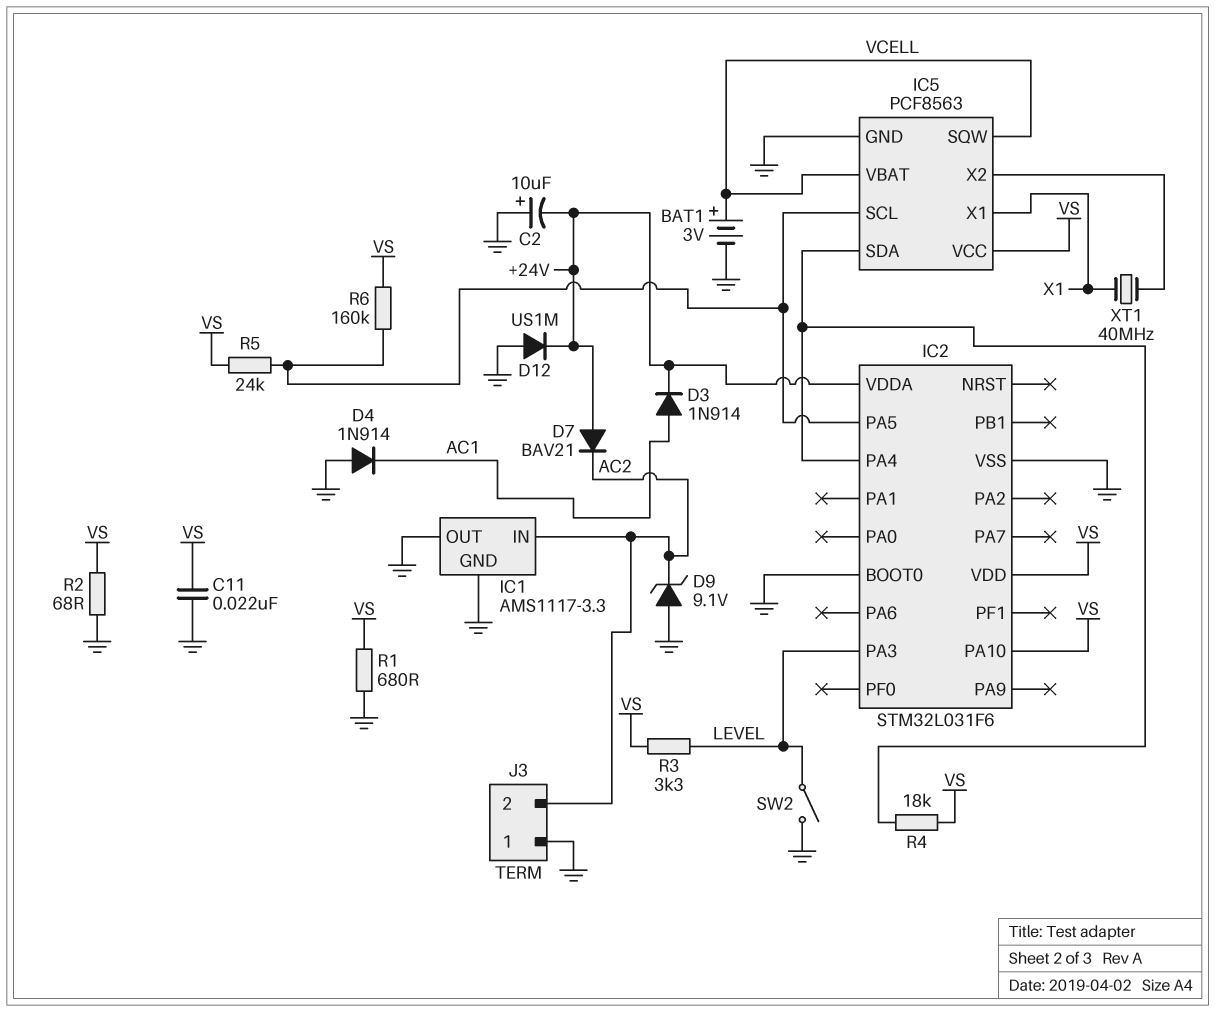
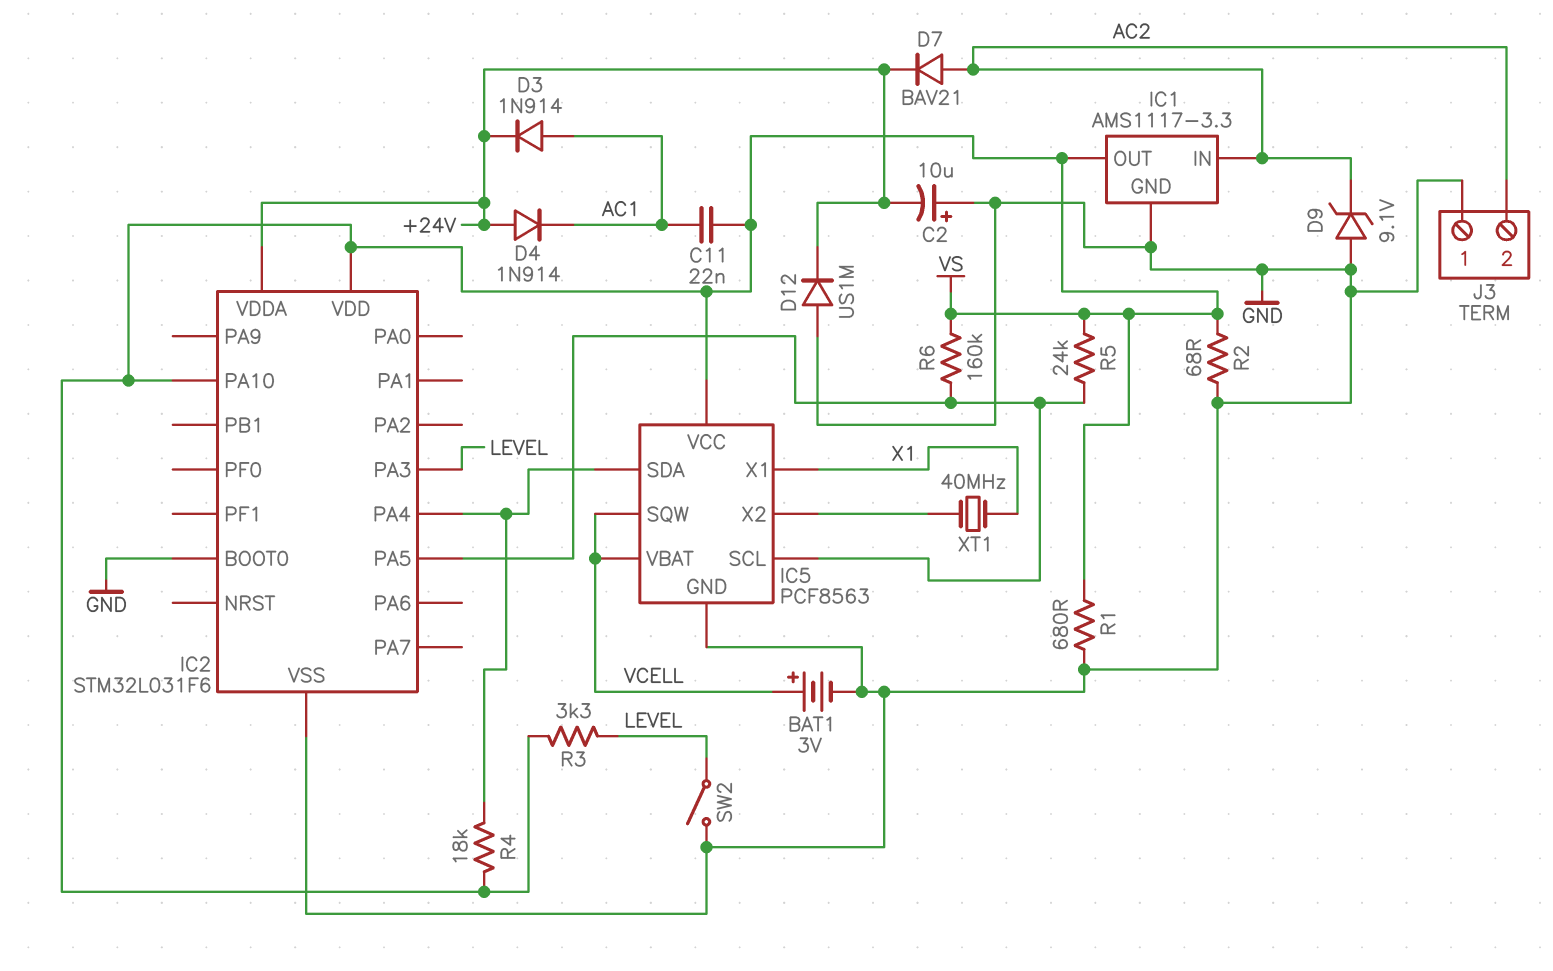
C11: 22nF (GND, VS) -> 22nF (AC1, VS)
D4: diode 1N914 (A GND, K AC1) -> diode 1N914 (A +24V, K AC1)
D7: diode BAV21 (A +24V, K AC2) -> diode BAV21 (A AC2, K +24V)
IC1 pin OUT: GND -> VS

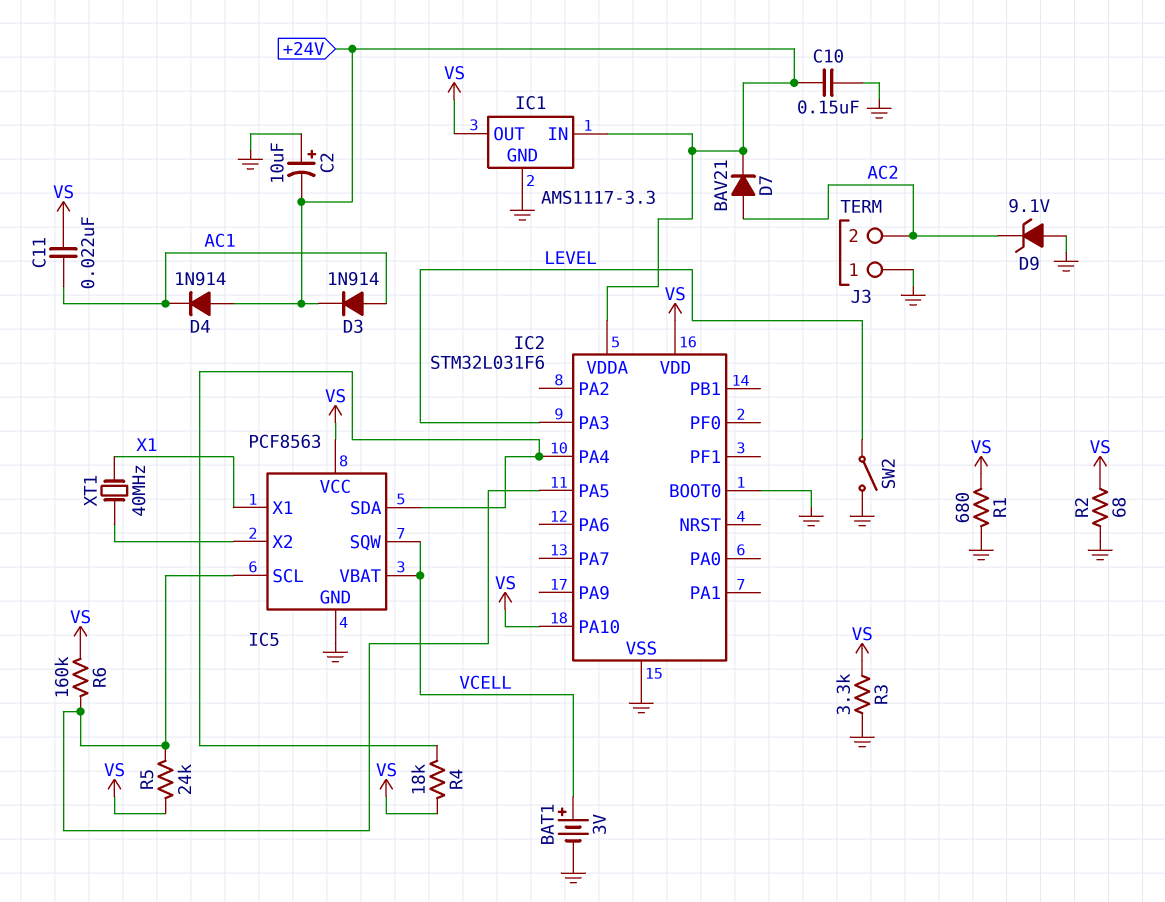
C10: none -> 150nF (+24V, GND)
D12: diode US1M (A GND, K +24V) -> none
IC1 pin IN: AC2 -> +24V
R3: 3.3k (LEVEL, VS) -> 3.3k (GND, VS)

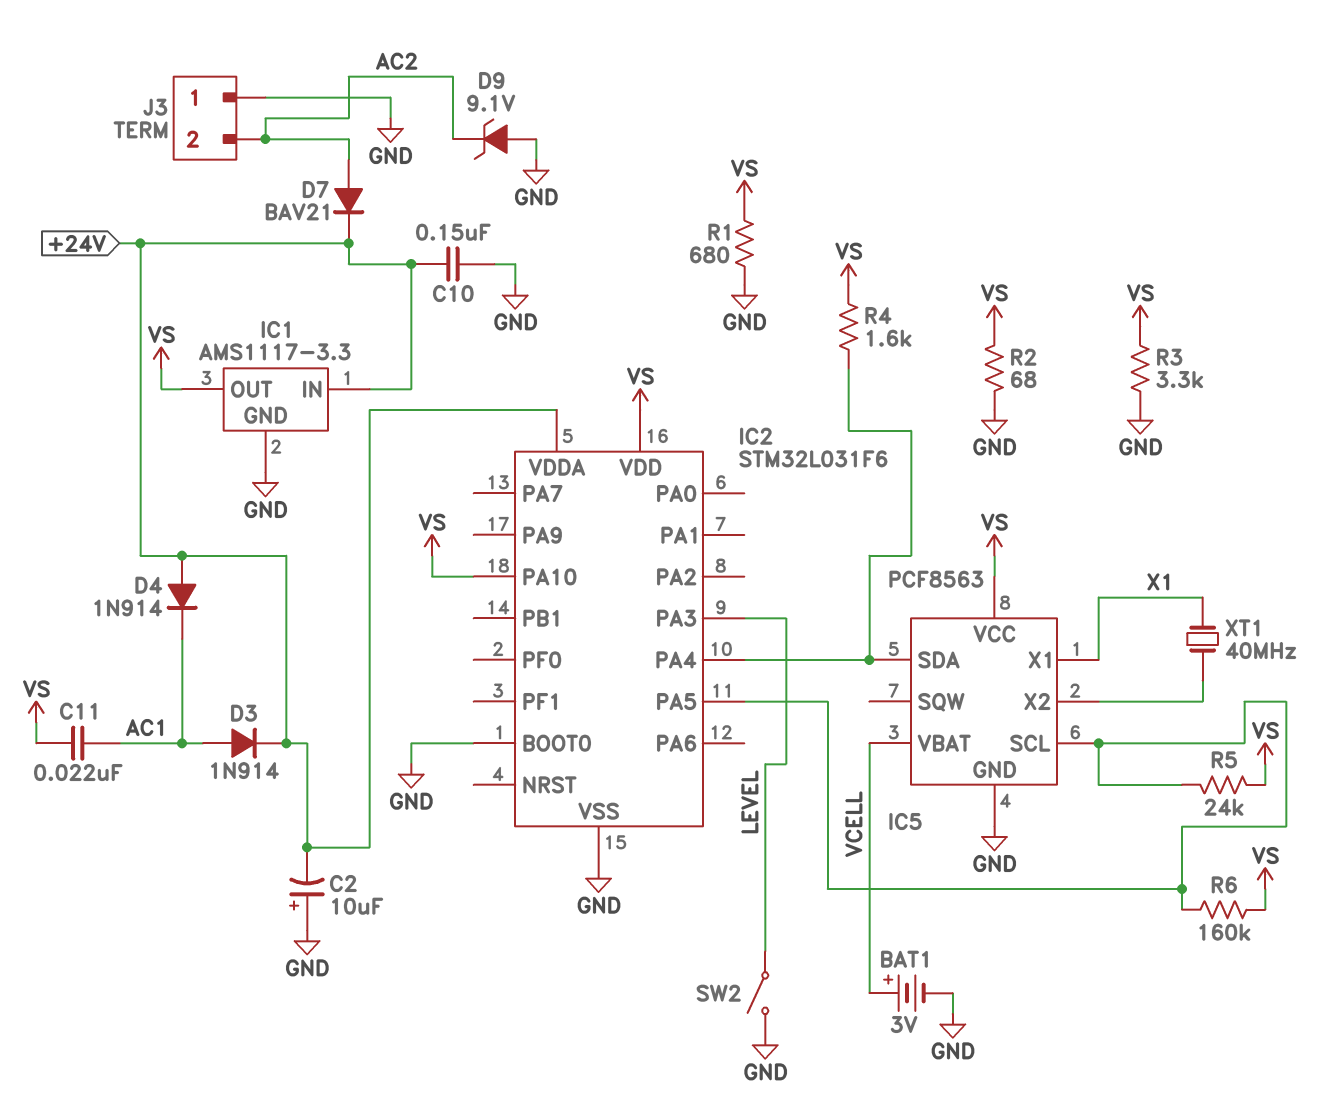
IC5 pin SQW: VCELL -> none
R4: 18k (IC2/PA4, VS) -> 1.6k (IC2/PA4, VS)

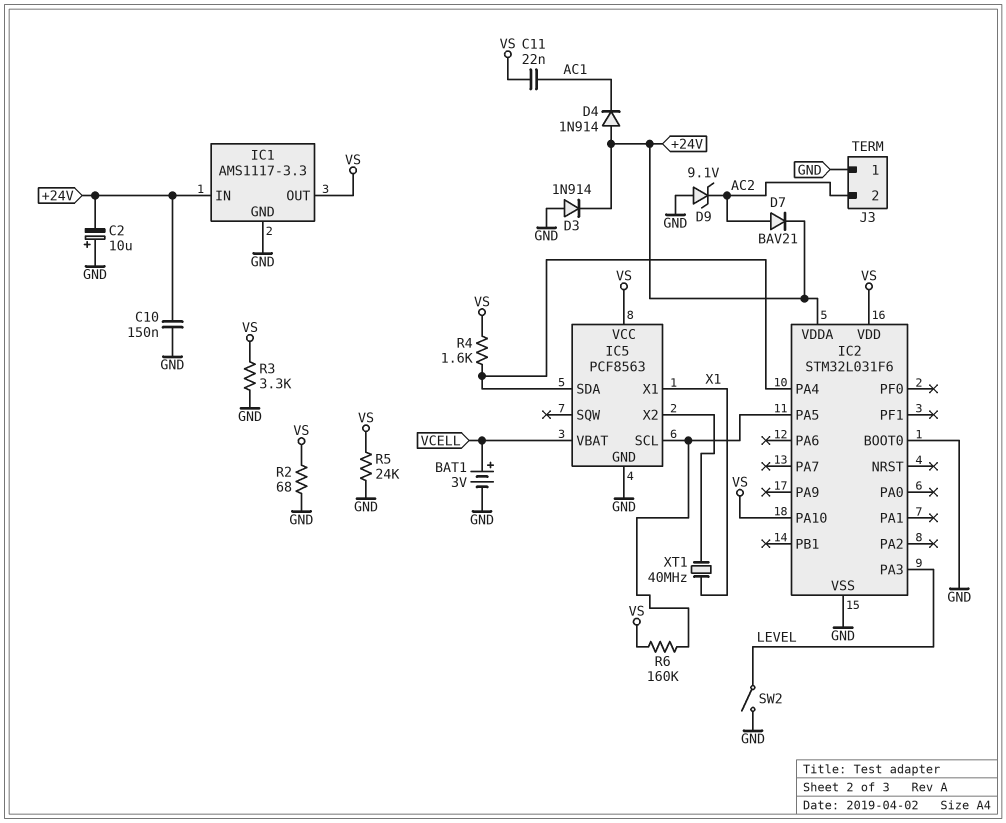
D3: diode 1N914 (A AC1, K +24V) -> diode 1N914 (A GND, K +24V)
R1: 680 (GND, VS) -> none
R5: 24k (IC2/PA5, VS) -> 24k (GND, VS)

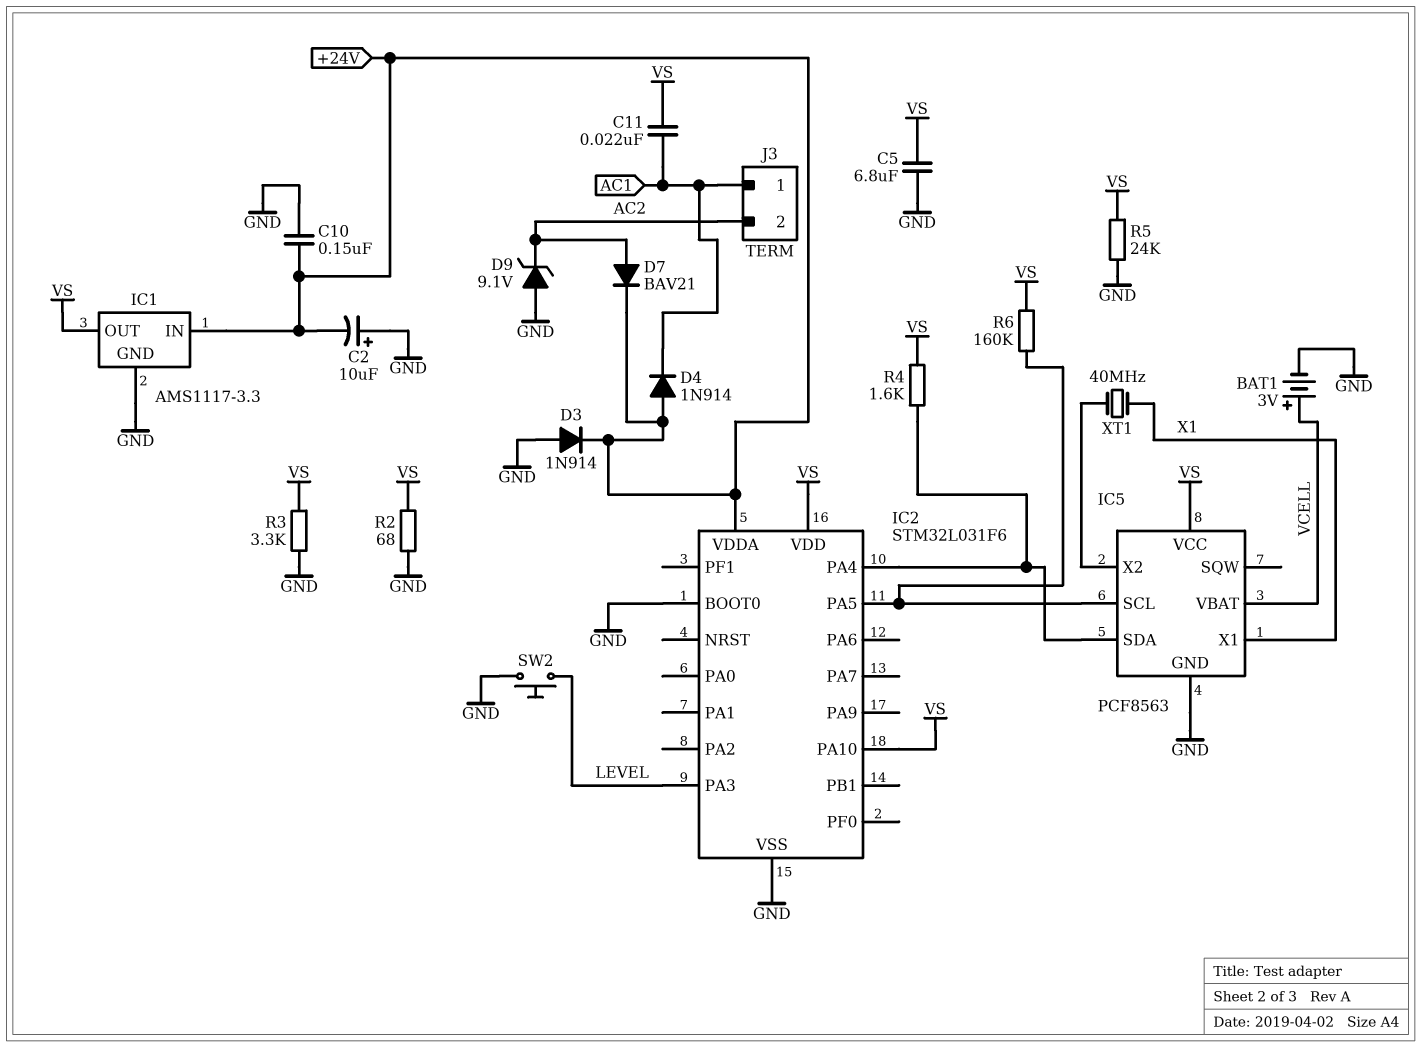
C5: none -> 6.8uF (GND, VS)
J3 pin 1: GND -> AC1
SW2: switch (GND, LEVEL) -> button (GND, LEVEL)

